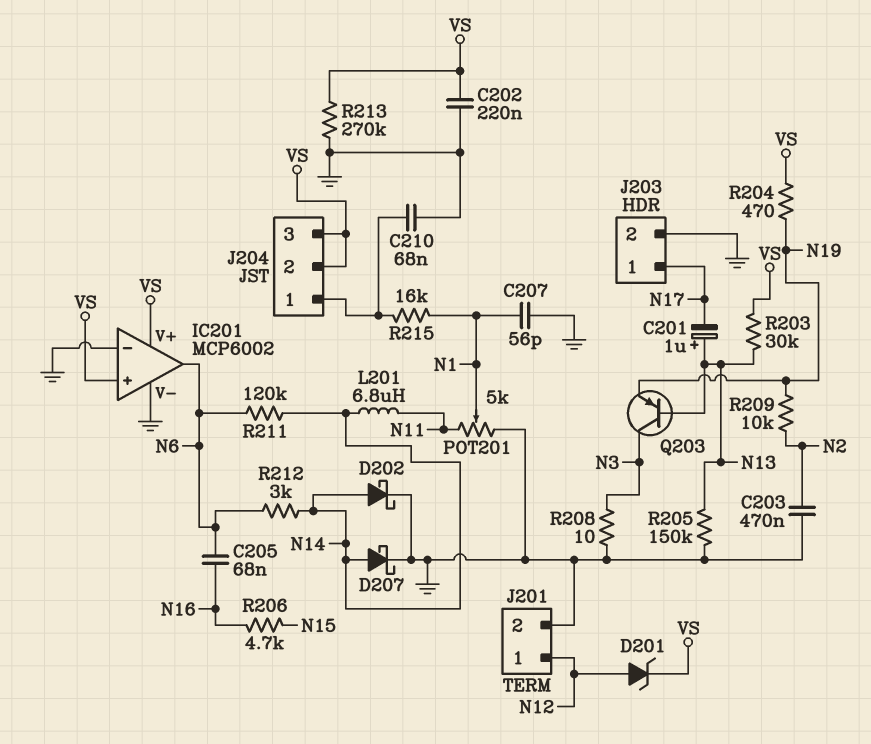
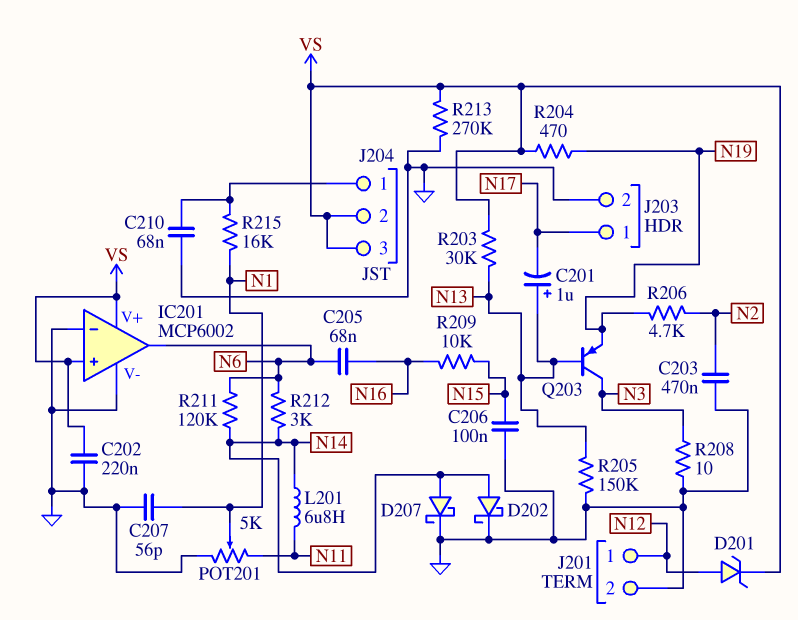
C206: none -> 100nF (GND, N15)
R206: 4.7k (N15, N16) -> 4.7k (N2, N19)
R209: 10k (N2, N19) -> 10k (N15, N16)

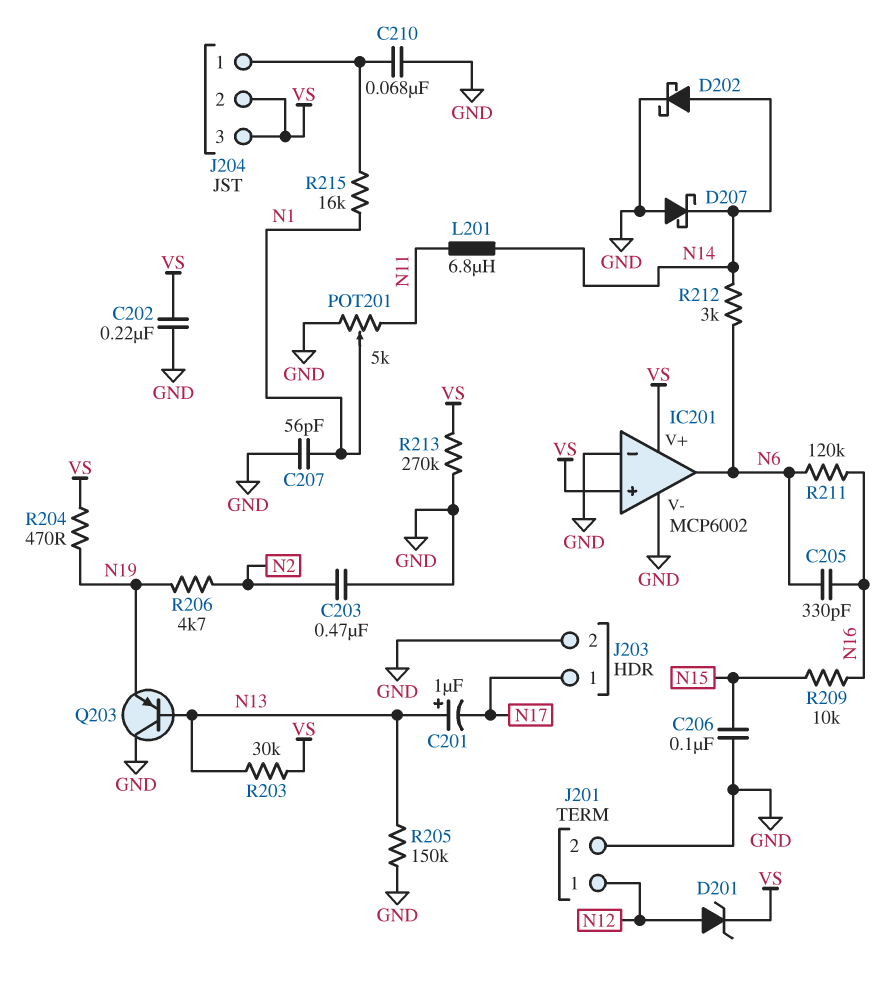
C205: 68nF (N6, N16) -> 330pF (N6, N16)
D207: schottky (A N14, K GND) -> schottky (A GND, K N14)
Q203: PNP (B N13, C N3, E N19) -> PNP (B N13, C GND, E N19)
R208: 10 (GND, N3) -> none
R211: 120k (N6, N14) -> 120k (N6, N16)

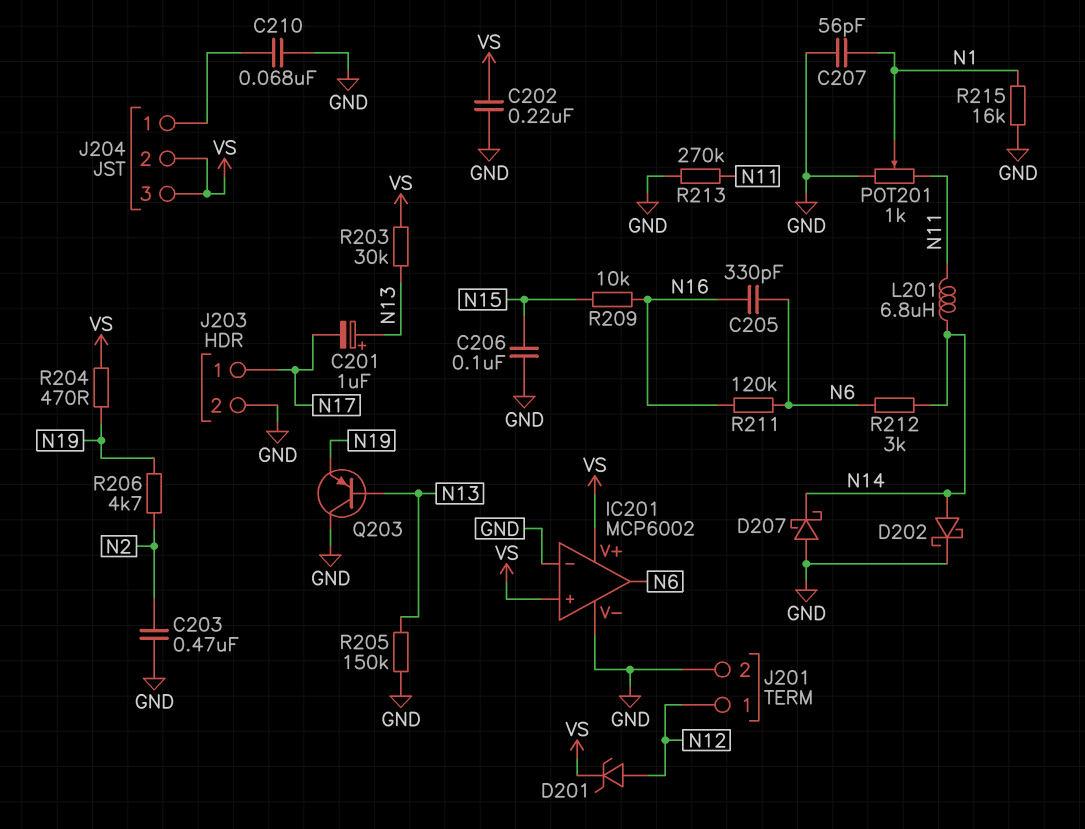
POT201: 5k (GND, N11, wiper N1) -> 1k (GND, N11, wiper N1)
R213: 270k (GND, VS) -> 270k (GND, N11)
R215: 16k (J204/1, N1) -> 16k (GND, N1)

